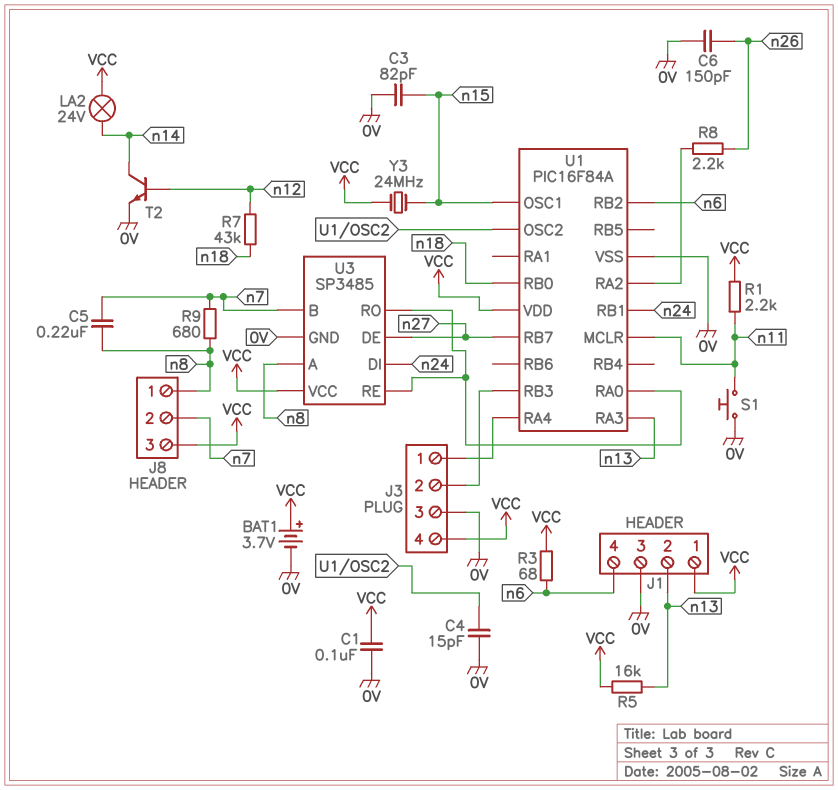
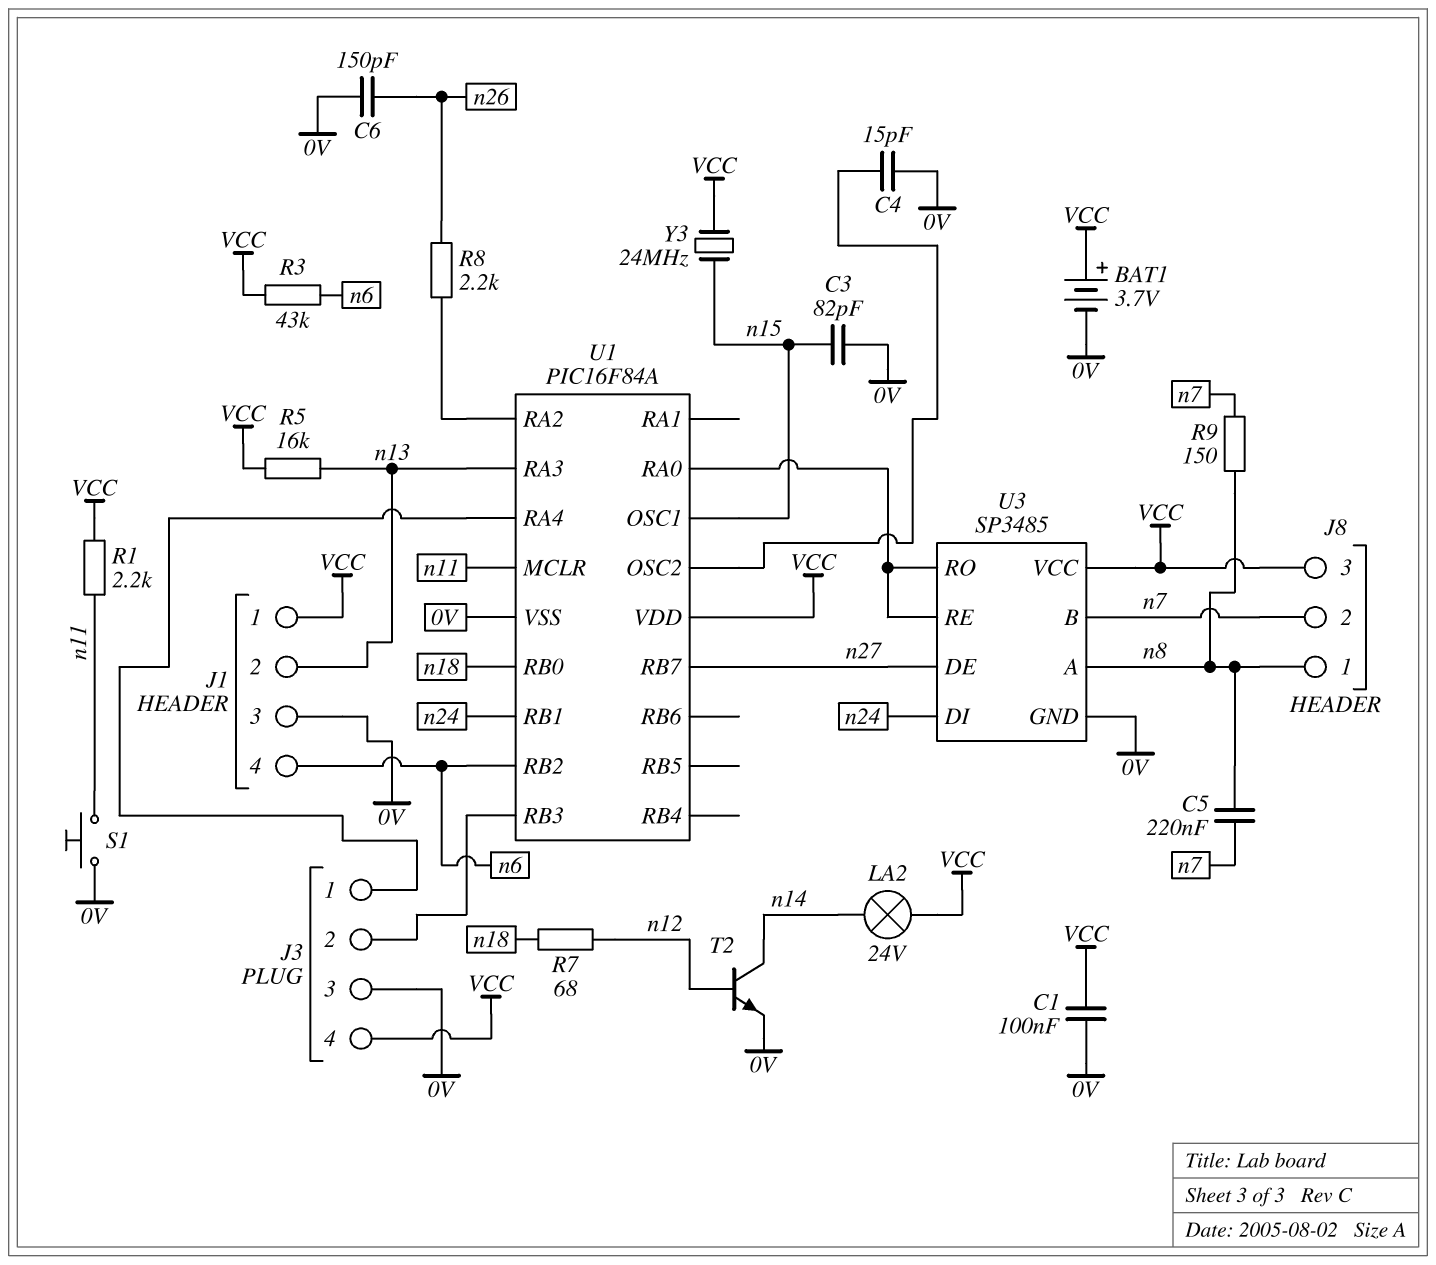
R3: 68 (VCC, n6) -> 43k (VCC, n6)
R7: 43k (n12, n18) -> 68 (n12, n18)
R9: 680 (n7, n8) -> 150 (n7, n8)

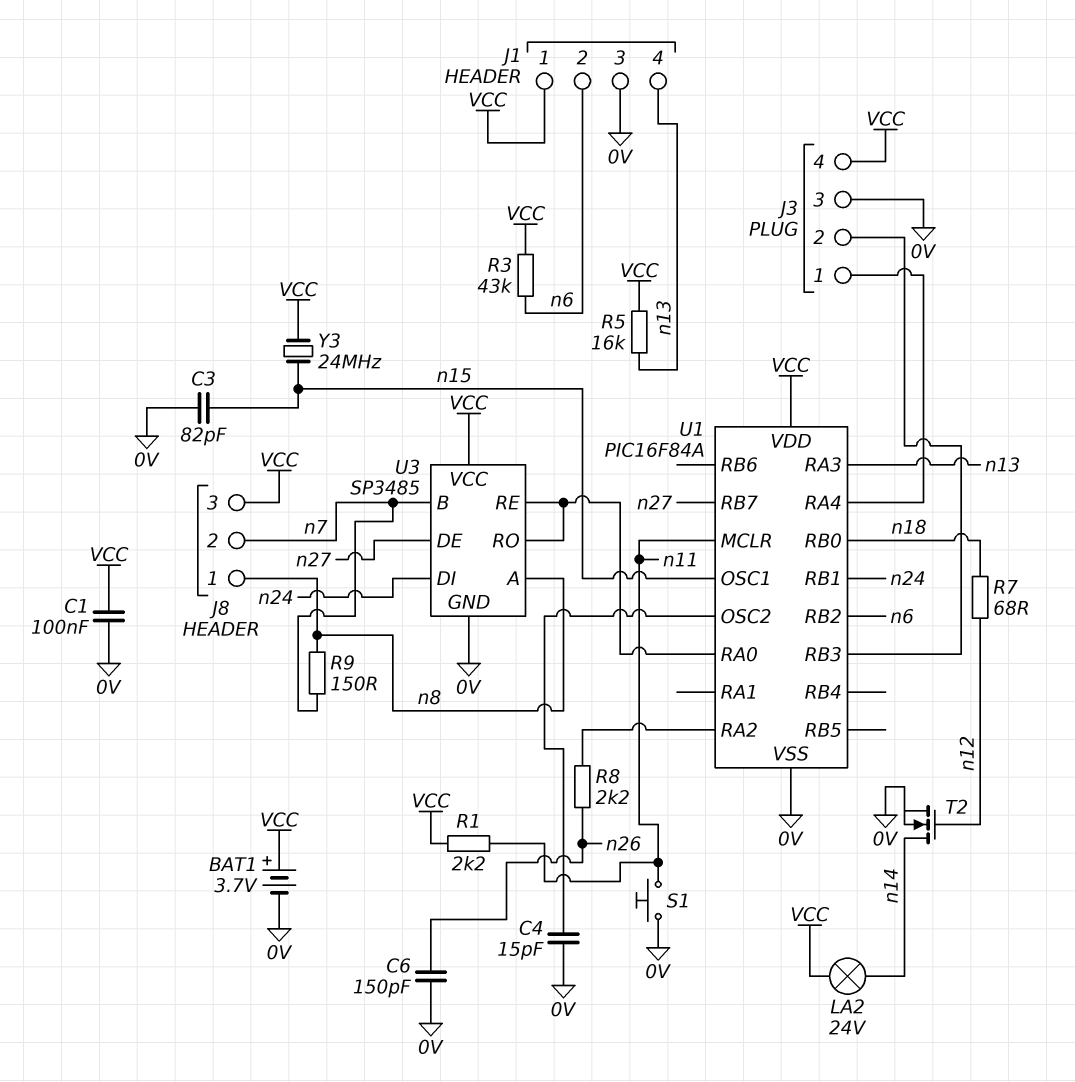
C5: 220nF (n7, n8) -> none
J1 pin 2: n13 -> n6
J1 pin 4: n6 -> n13
T2: NPN (B n12, C n14, E 0V) -> NMOS (G n12, D n14, S 0V)

